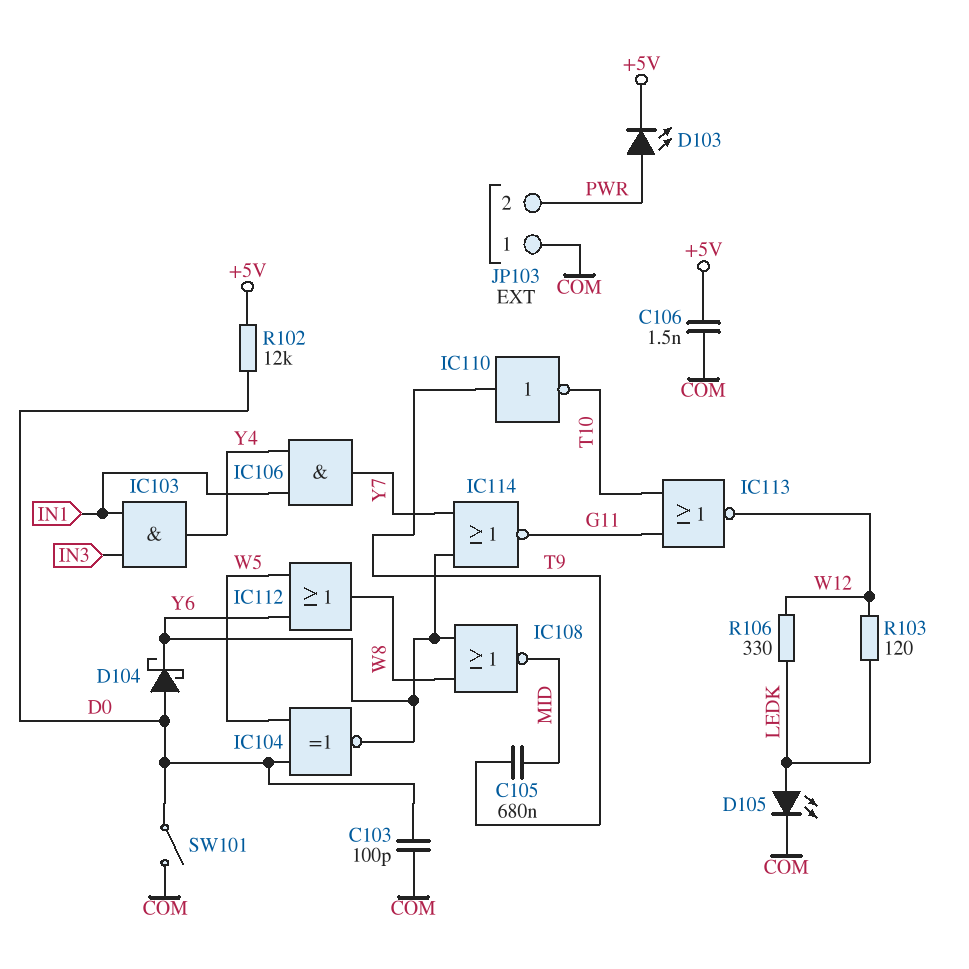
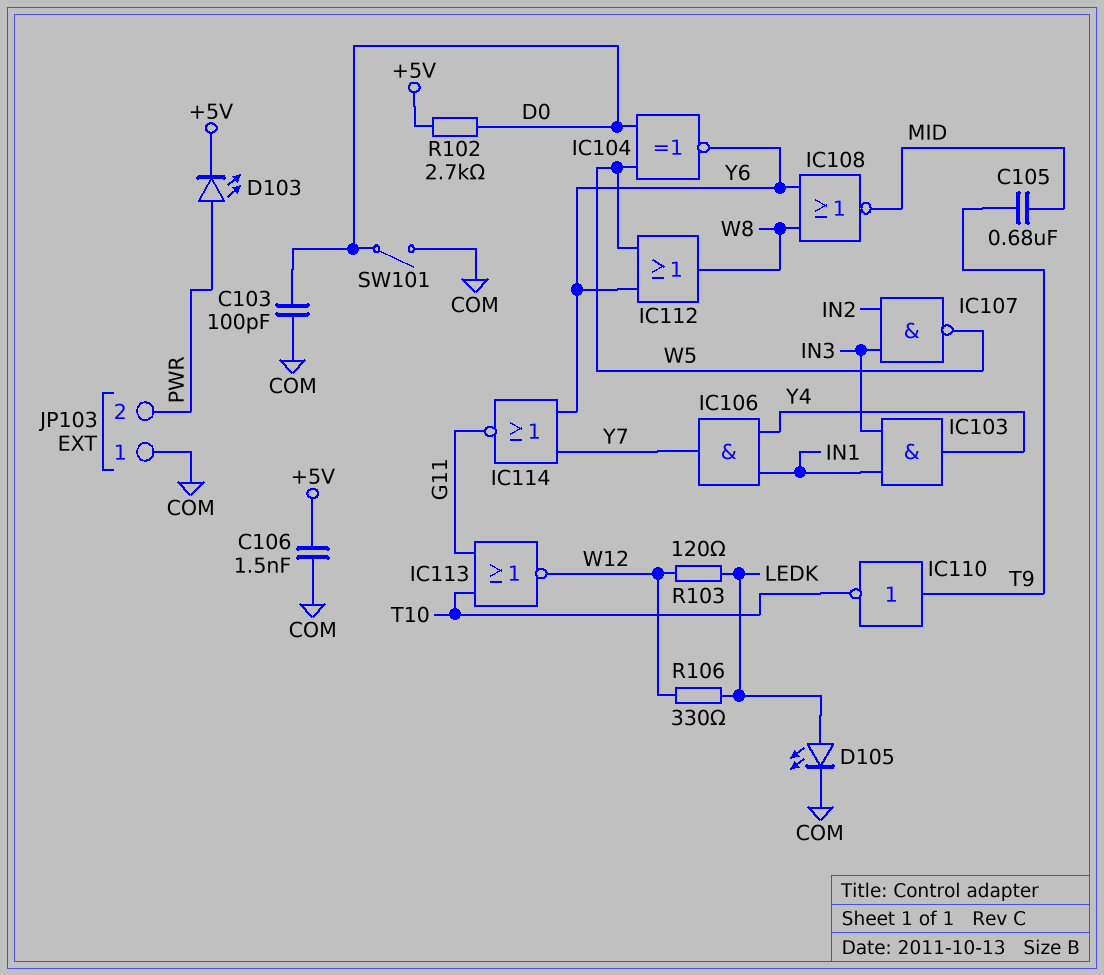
D104: schottky (A D0, K Y6) -> none
IC107: none -> NAND (in IN2, in IN3, out W5)
R102: 12k (+5V, D0) -> 2.7k (+5V, D0)

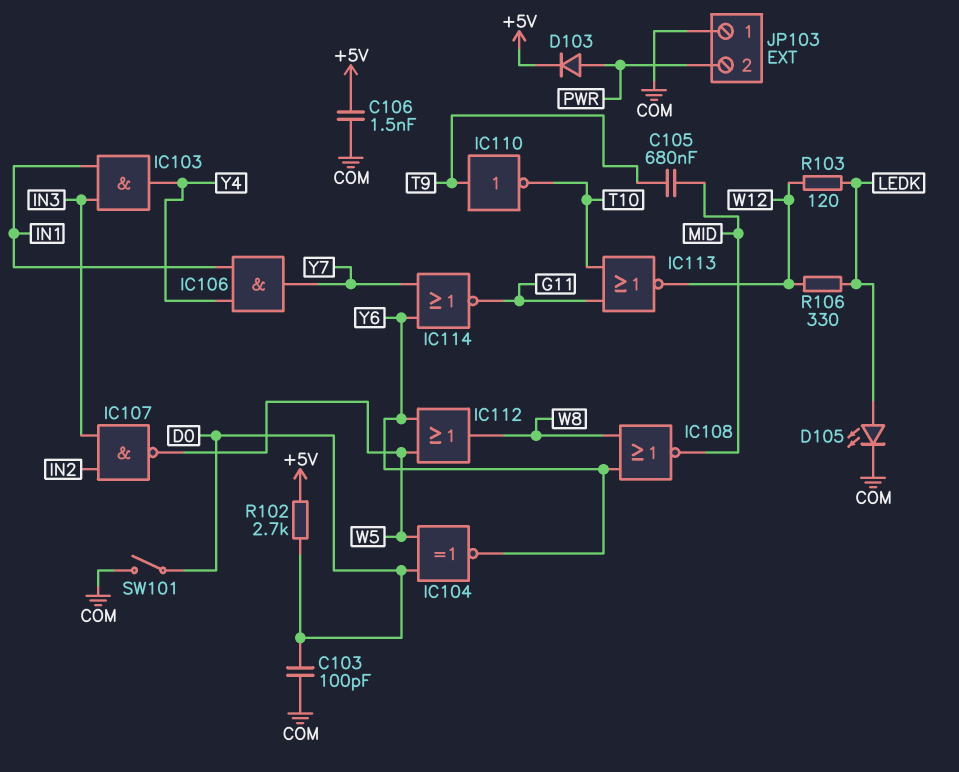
D103: LED (A PWR, K +5V) -> diode (A PWR, K +5V)

